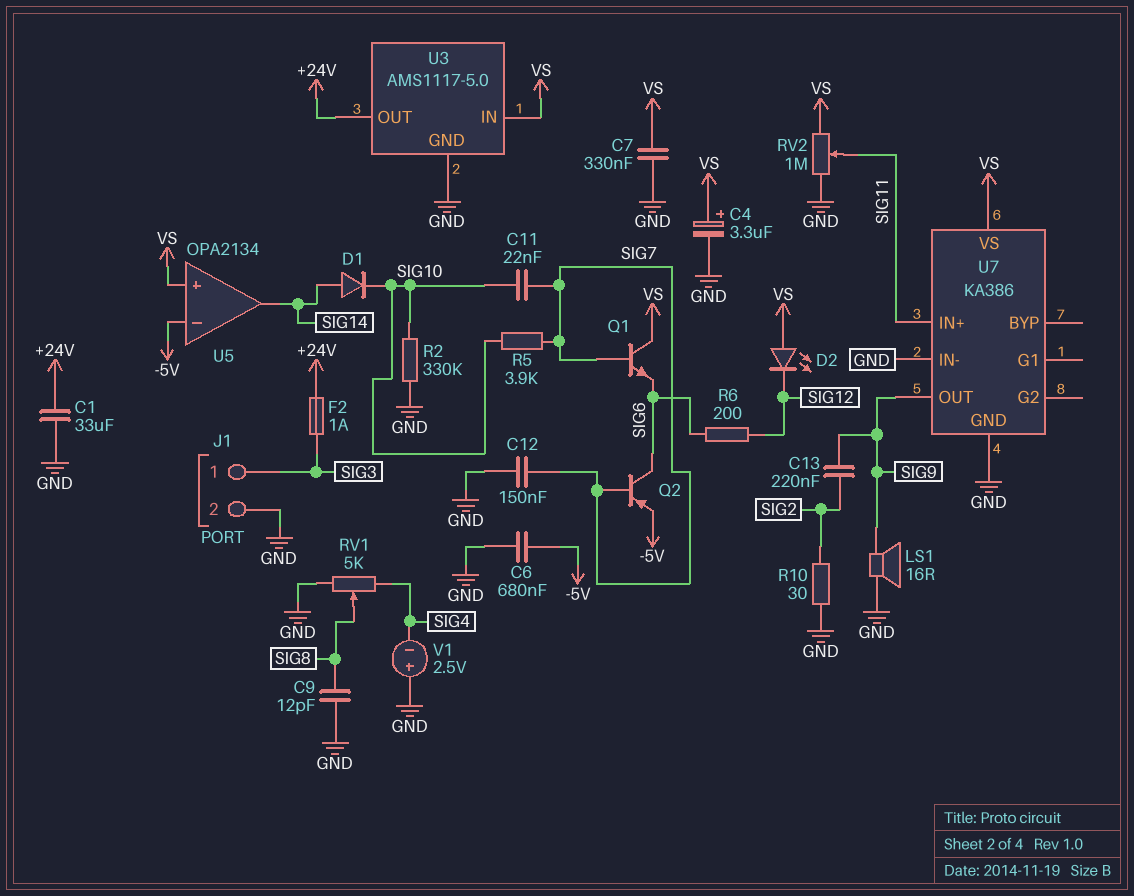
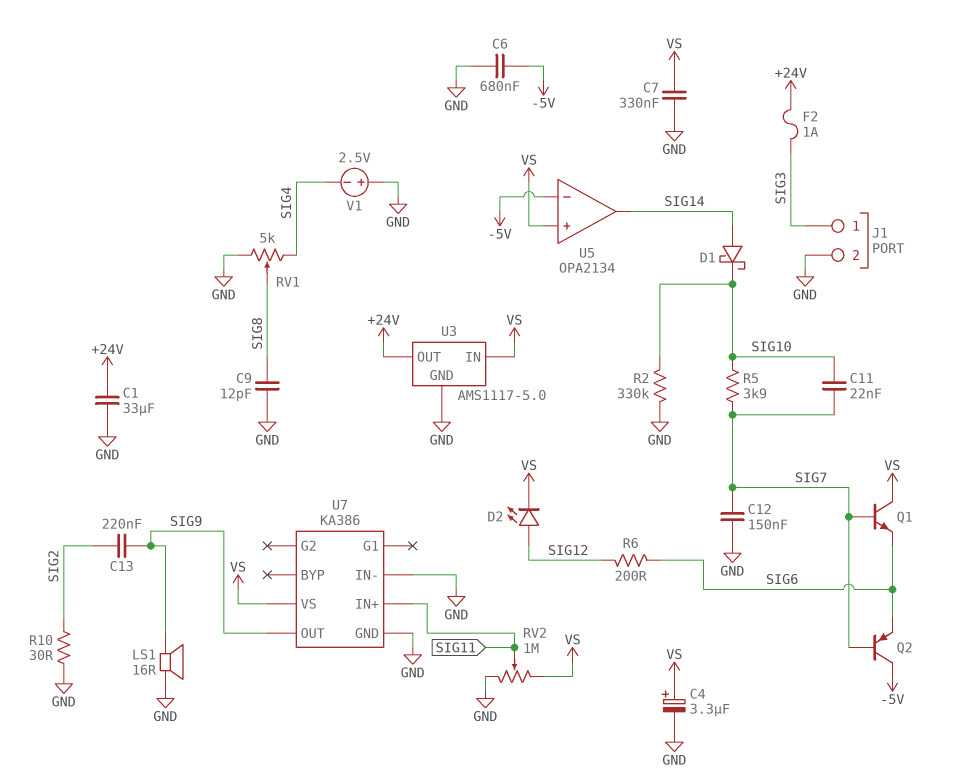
D1: diode (A SIG14, K SIG10) -> schottky (A SIG14, K SIG10)
D2: LED (A VS, K SIG12) -> LED (A SIG12, K VS)
Q2: PNP (B SIG7, C SIG6, E -5V) -> PNP (B SIG7, C -5V, E SIG6)

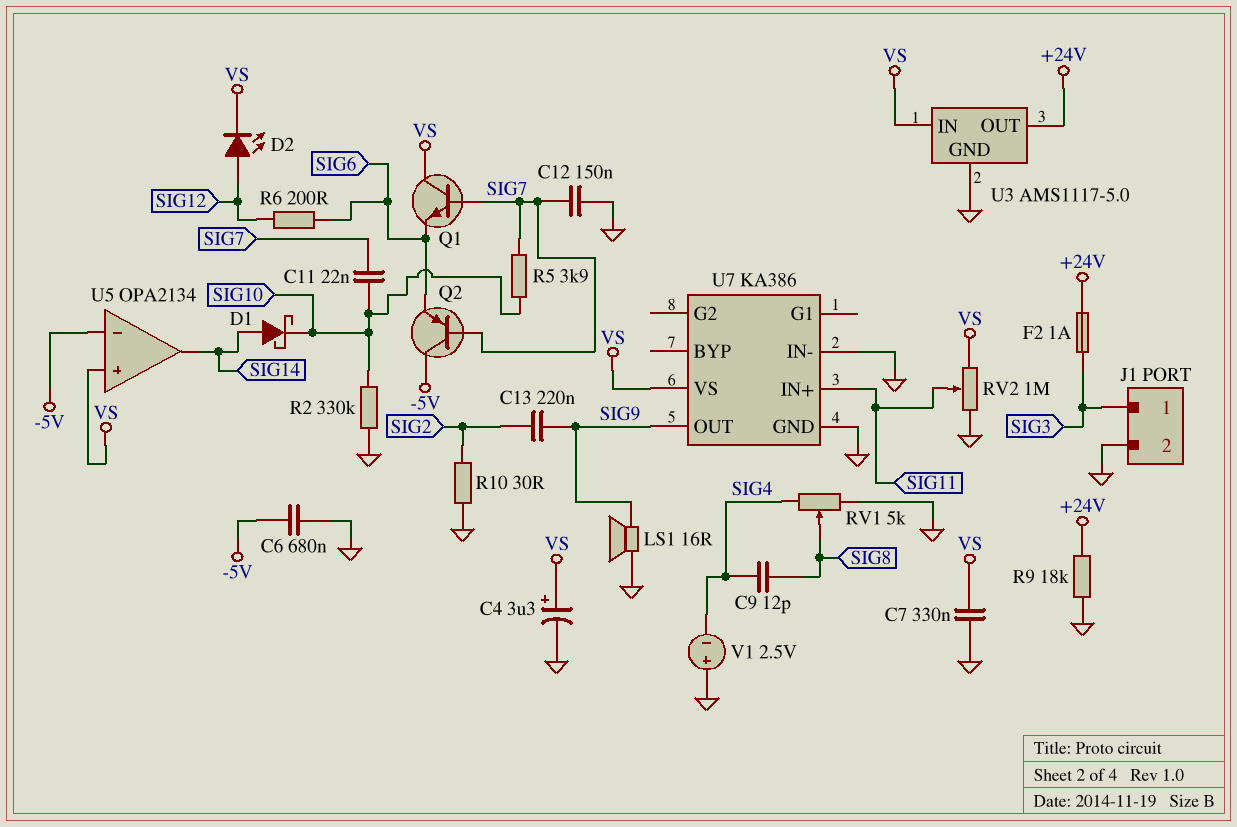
C1: 33uF (+24V, GND) -> none
C9: 12pF (GND, SIG8) -> 12pF (SIG4, SIG8)
R9: none -> 18k (+24V, GND)

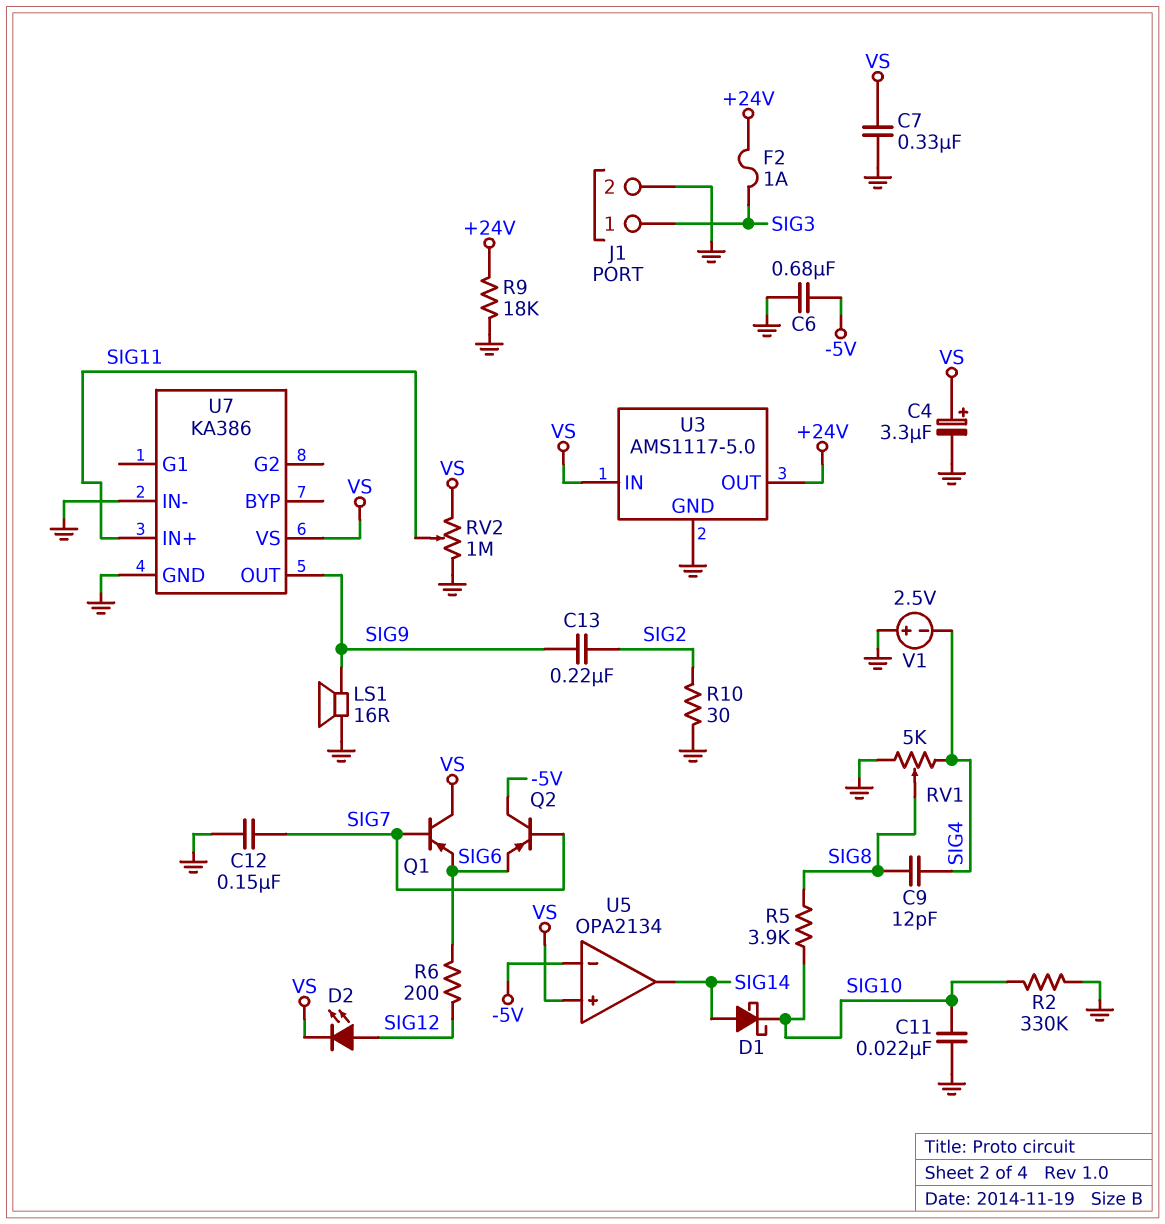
C11: 22nF (SIG7, SIG10) -> 22nF (GND, SIG10)
Q1: NPN (B SIG7, C VS, E SIG6) -> PNP (B SIG7, C VS, E SIG6)
R5: 3.9k (SIG7, SIG10) -> 3.9k (SIG8, SIG10)

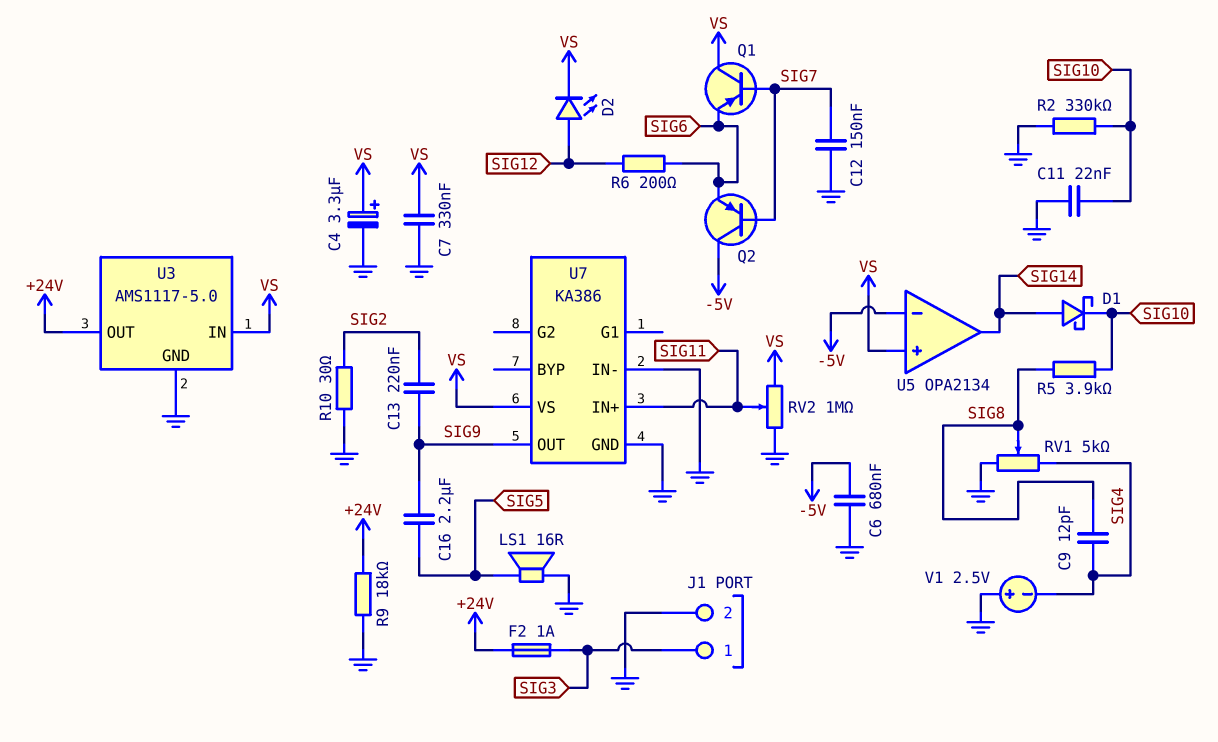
C16: none -> 2.2uF (SIG5, SIG9)
LS1: speaker 16R (GND, SIG9) -> speaker 16R (GND, SIG5)

